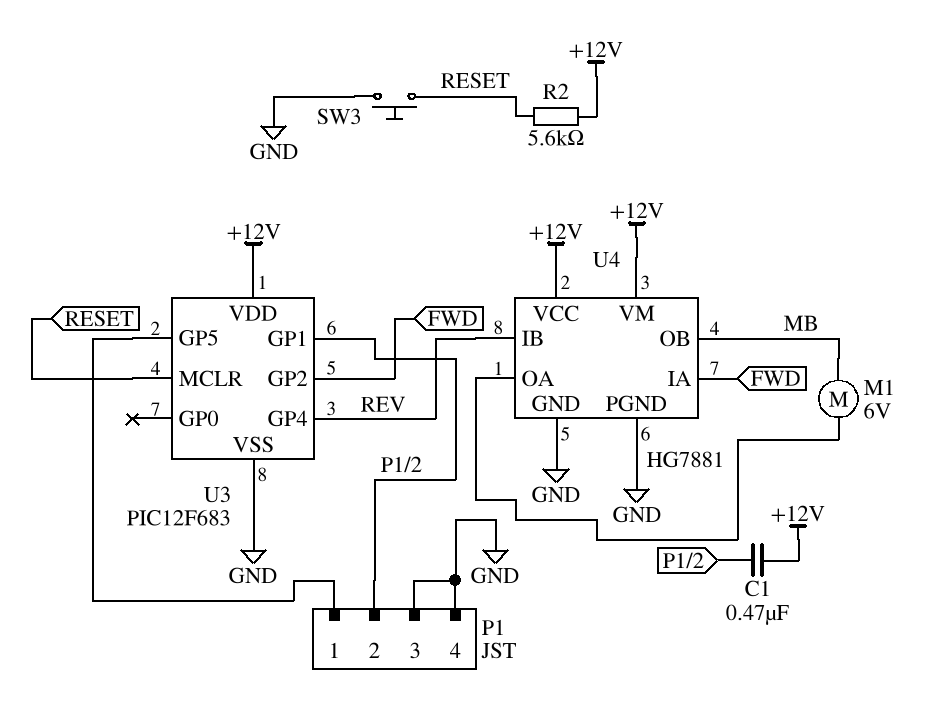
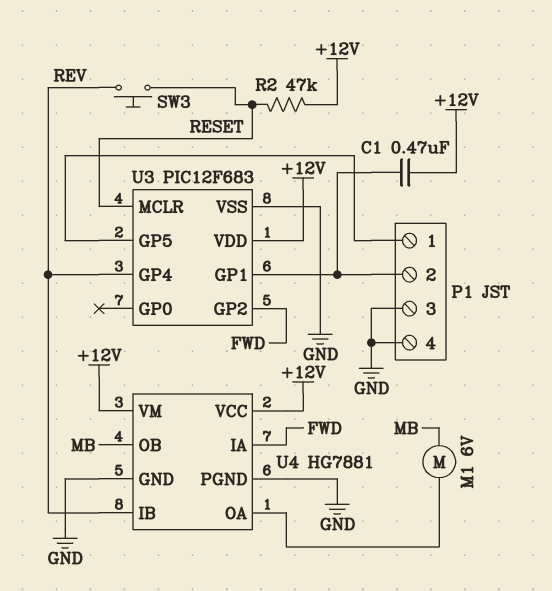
R2: 5.6k (+12V, RESET) -> 47k (+12V, RESET)
SW3: button (GND, RESET) -> button (RESET, REV)

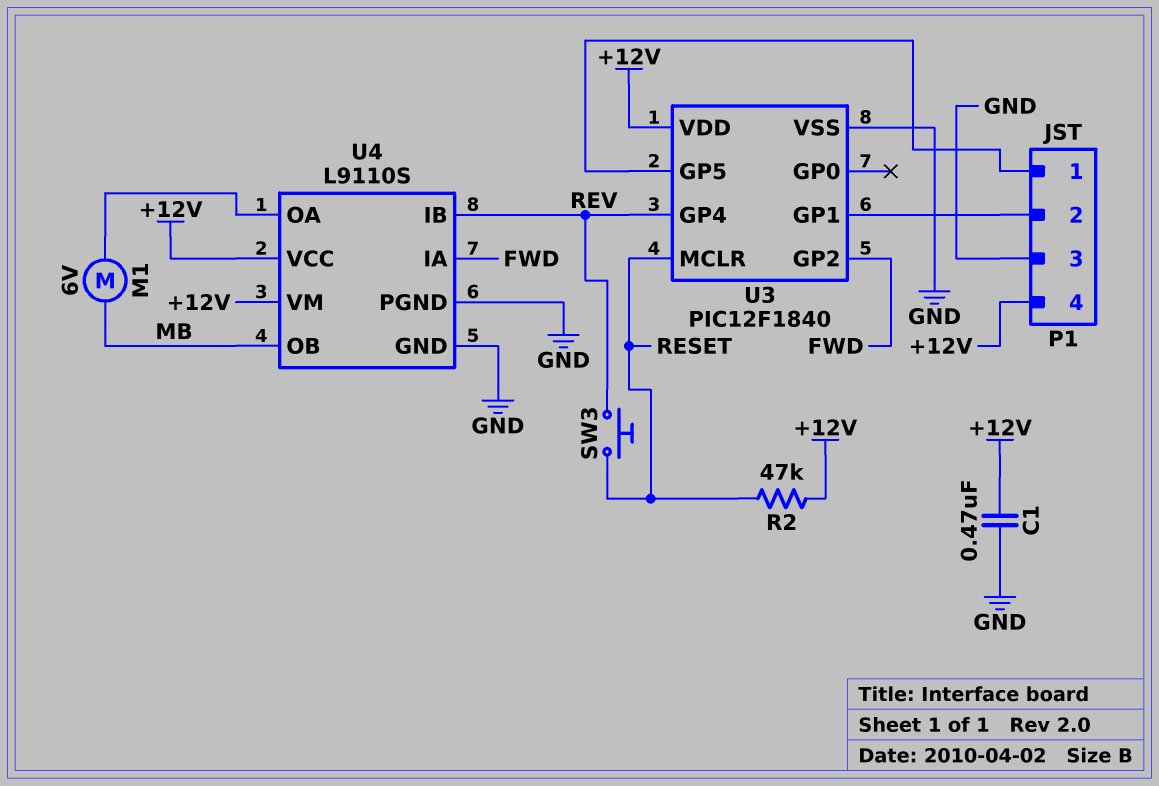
C1: 470nF (+12V, P1/2) -> 470nF (+12V, GND)
P1 pin 4: GND -> +12V
U3: PIC12F683 -> PIC12F1840
U4: HG7881 -> L9110S

